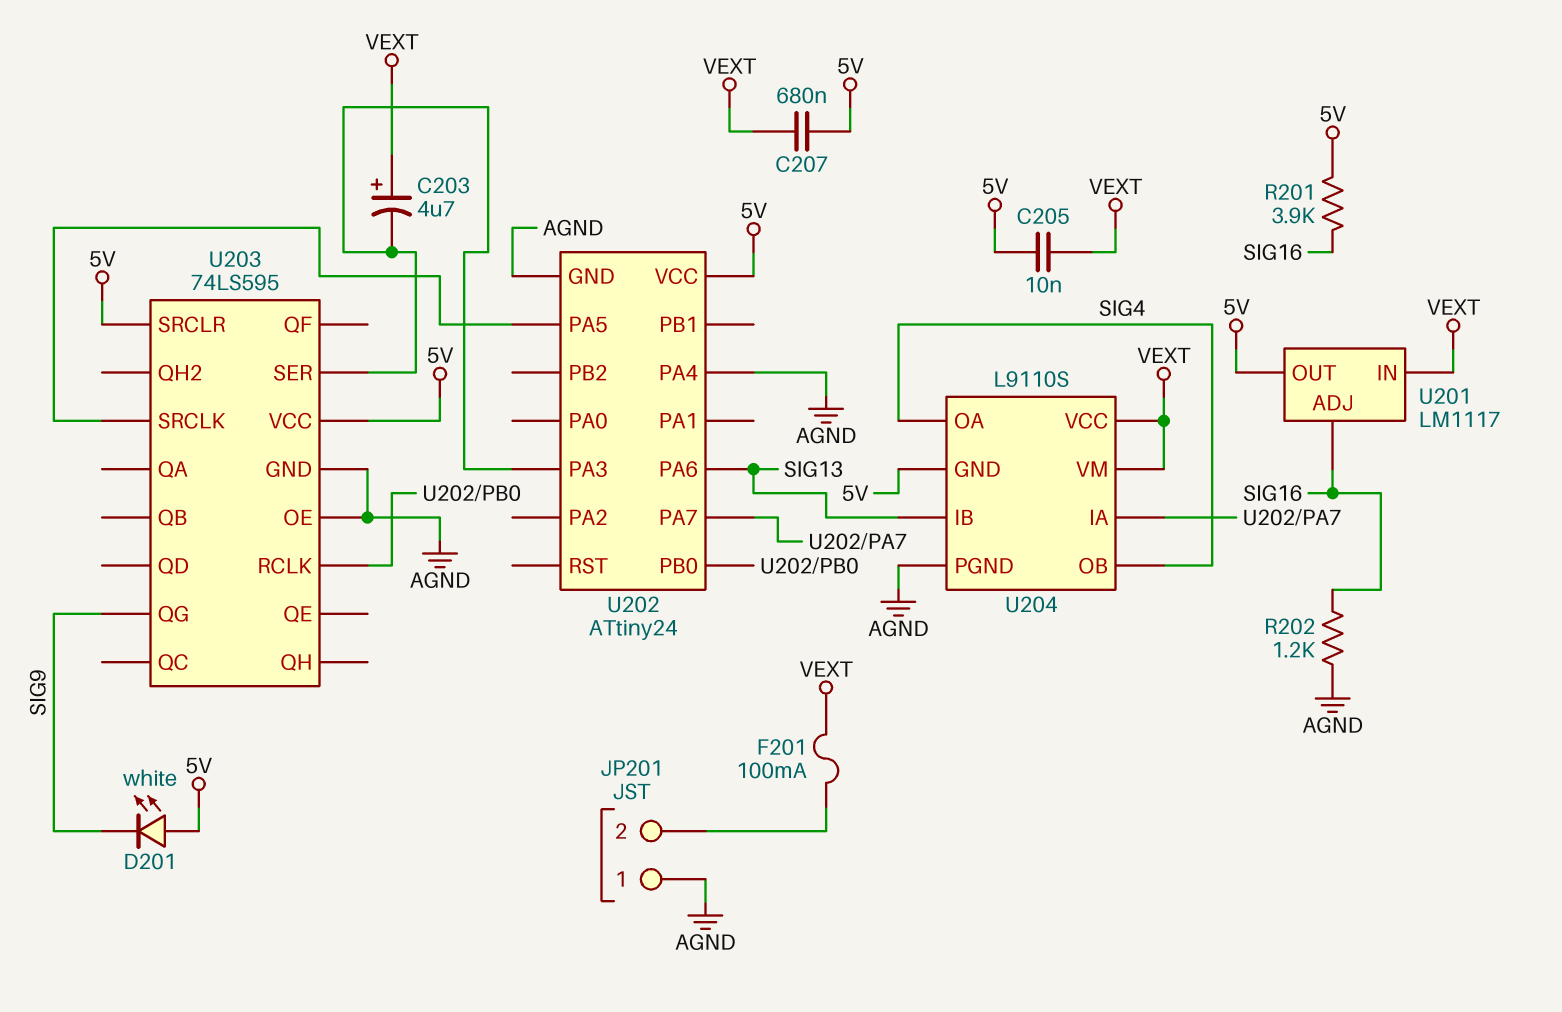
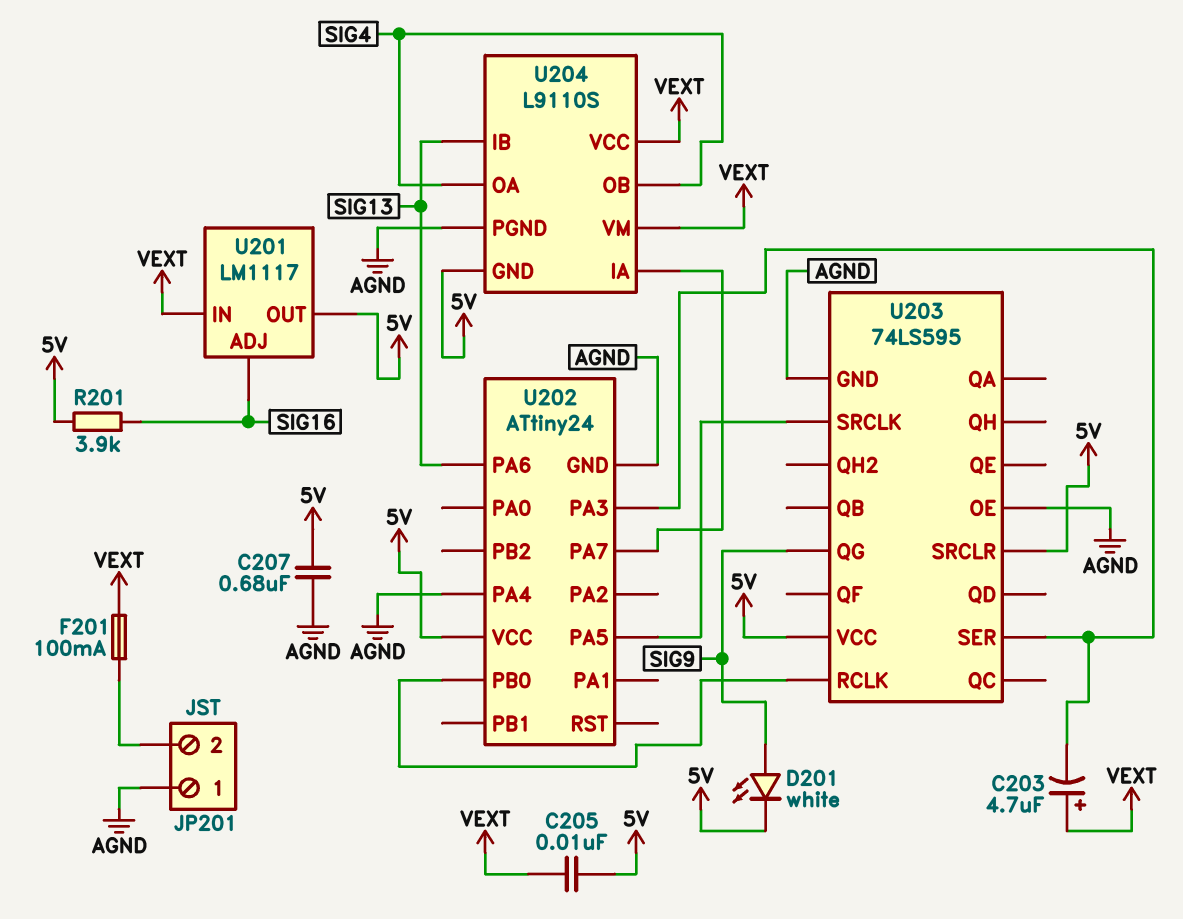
C207: 680nF (5V, VEXT) -> 680nF (5V, AGND)
D201: LED white (A 5V, K SIG9) -> LED white (A SIG9, K 5V)
R202: 1.2k (AGND, SIG16) -> none

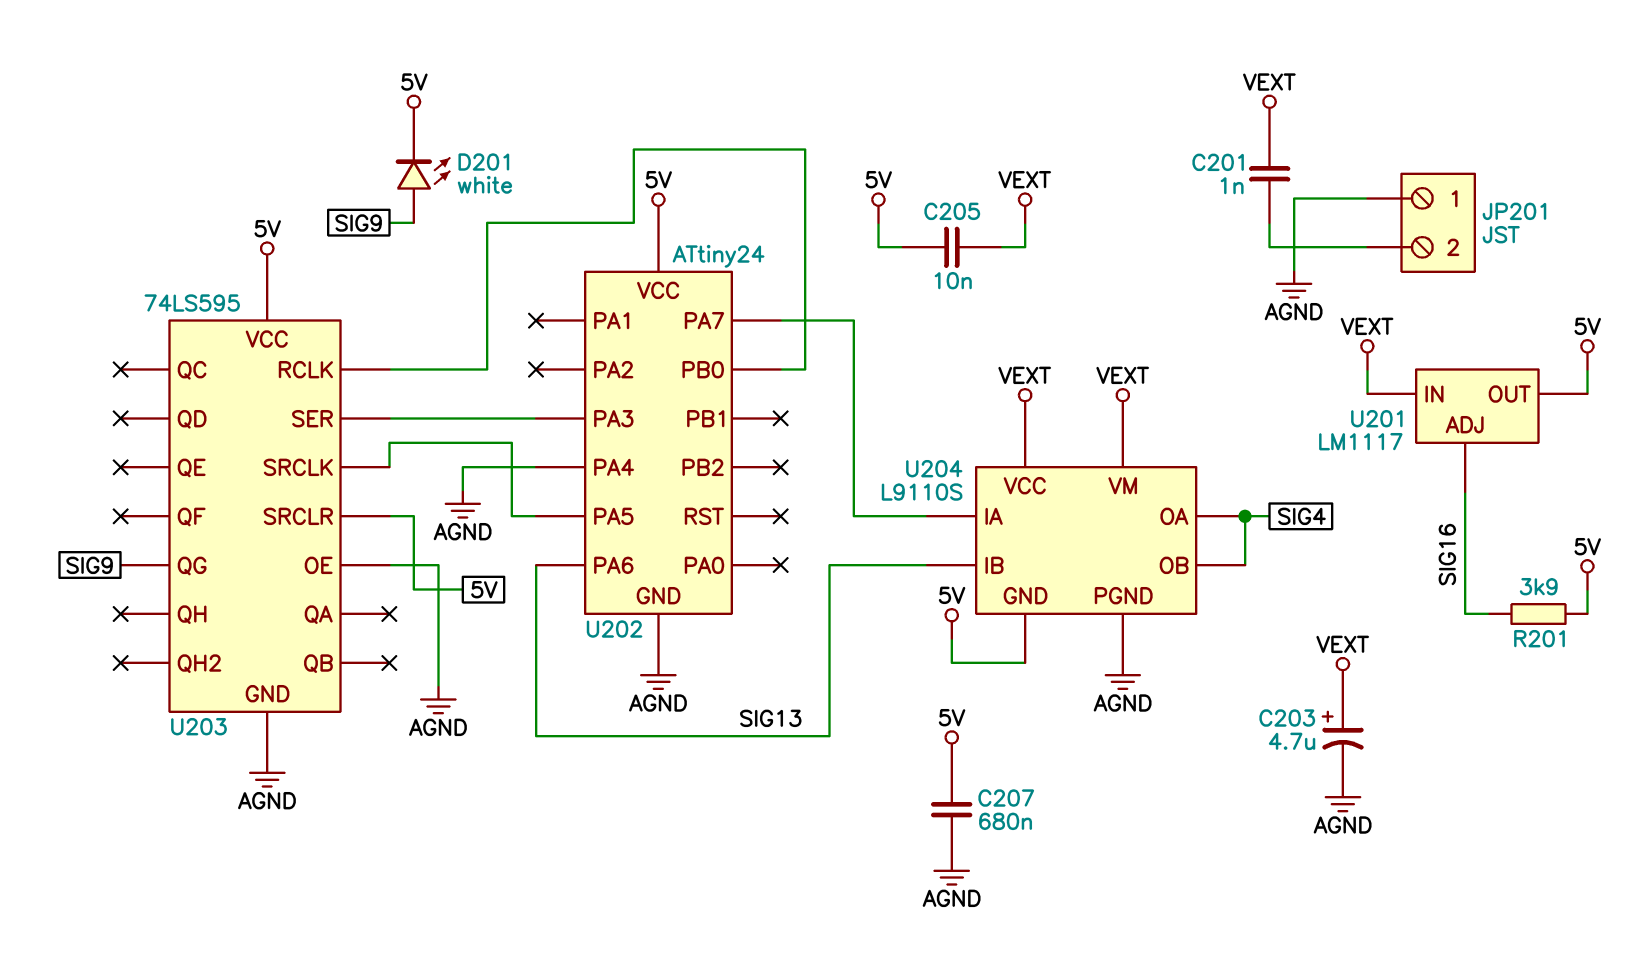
C201: none -> 1nF (JP201/2, VEXT)
C203: 4.7uF (plus VEXT, minus U202/PA3) -> 4.7uF (plus VEXT, minus AGND)
F201: 100mA (JP201/2, VEXT) -> none

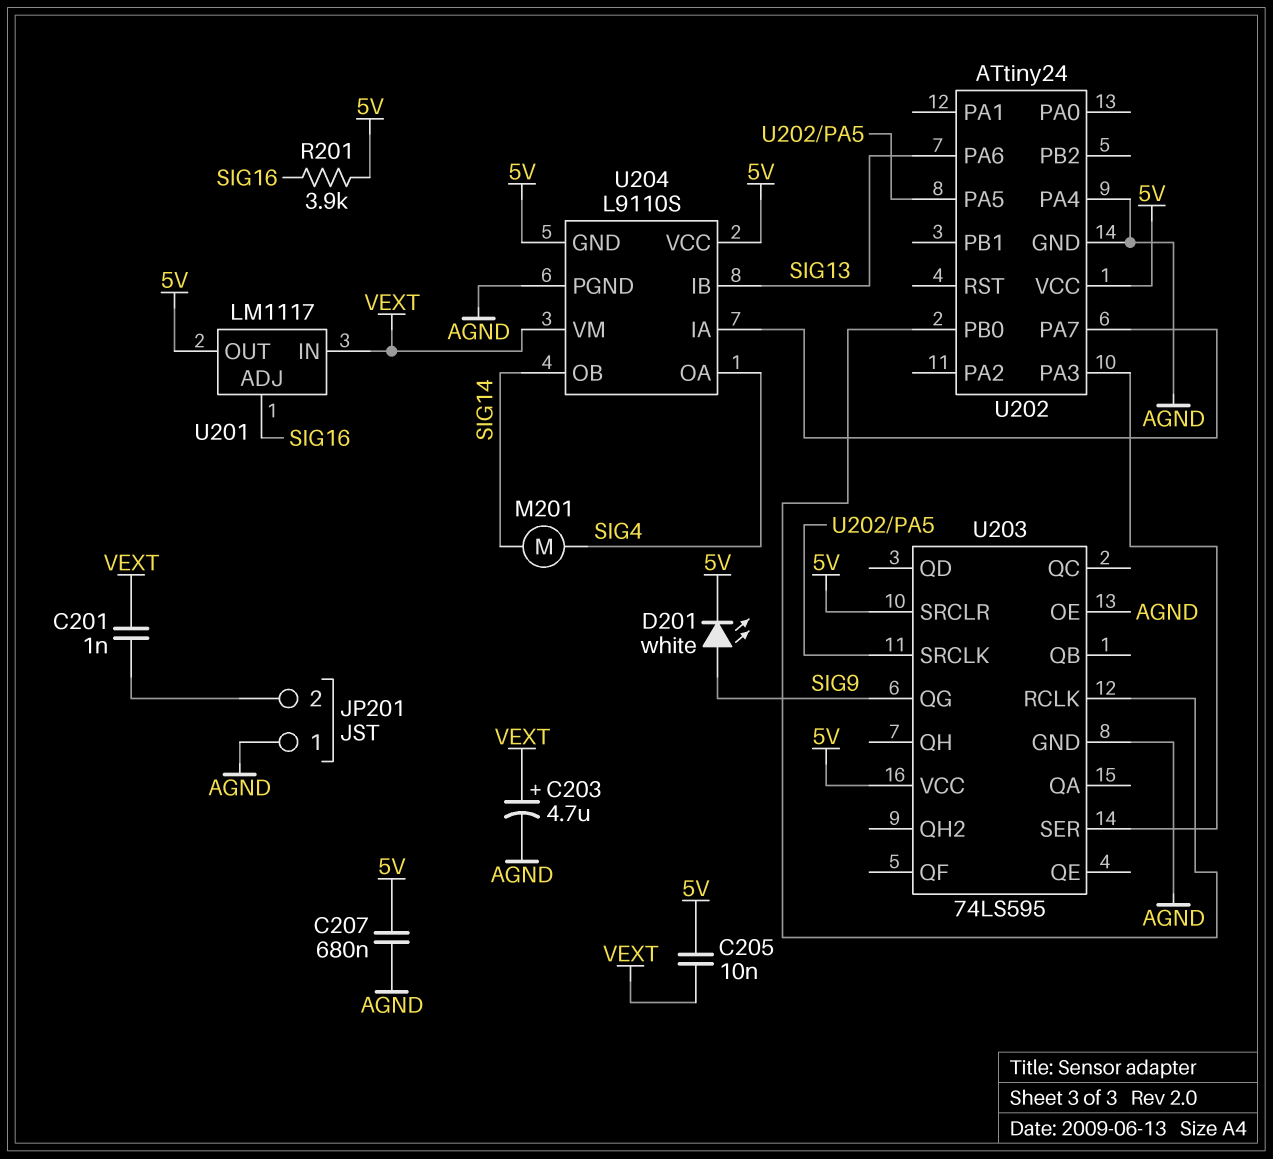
M201: none -> motor (SIG4, SIG14)
U204 pin OB: SIG4 -> SIG14
U204 pin VCC: VEXT -> 5V

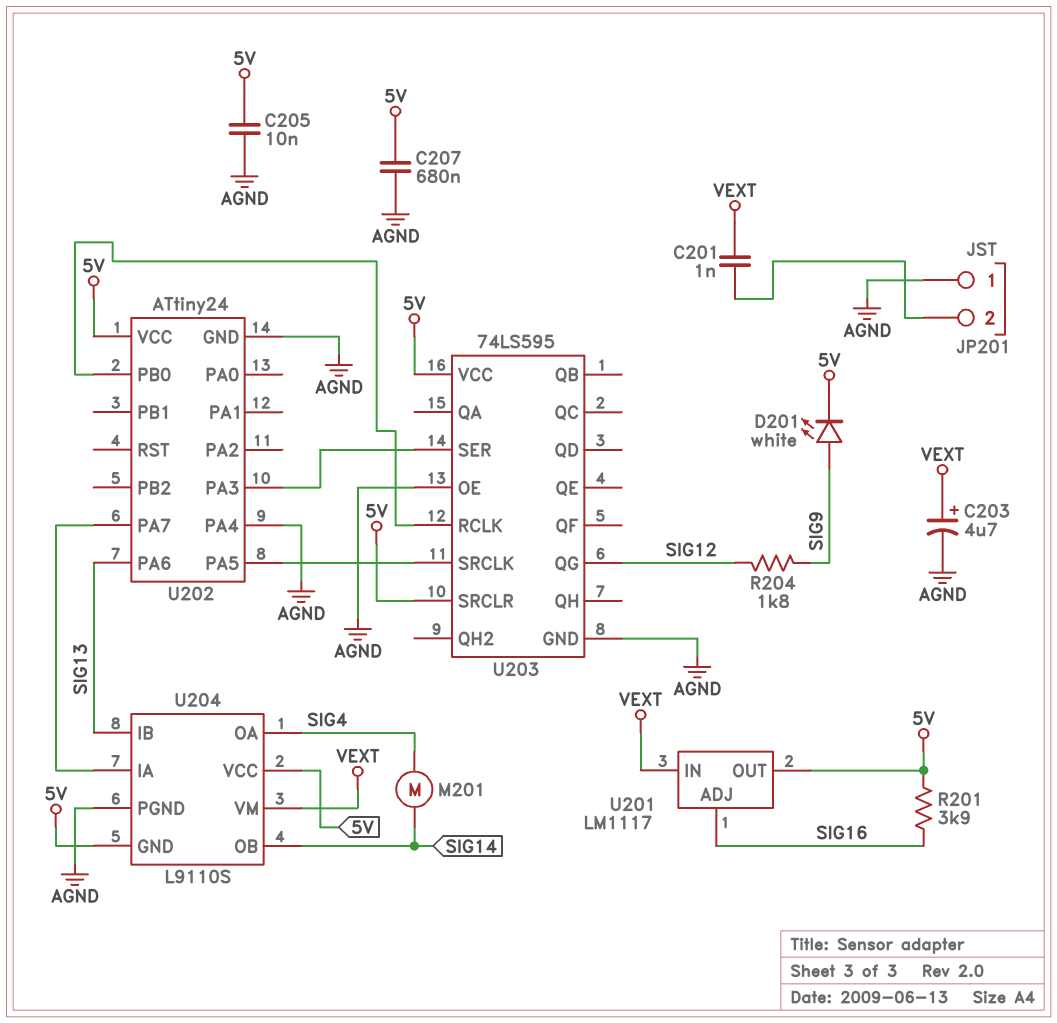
C205: 10nF (5V, VEXT) -> 10nF (5V, AGND)
R204: none -> 1.8k (SIG9, SIG12)
U203 pin QG: SIG9 -> SIG12

